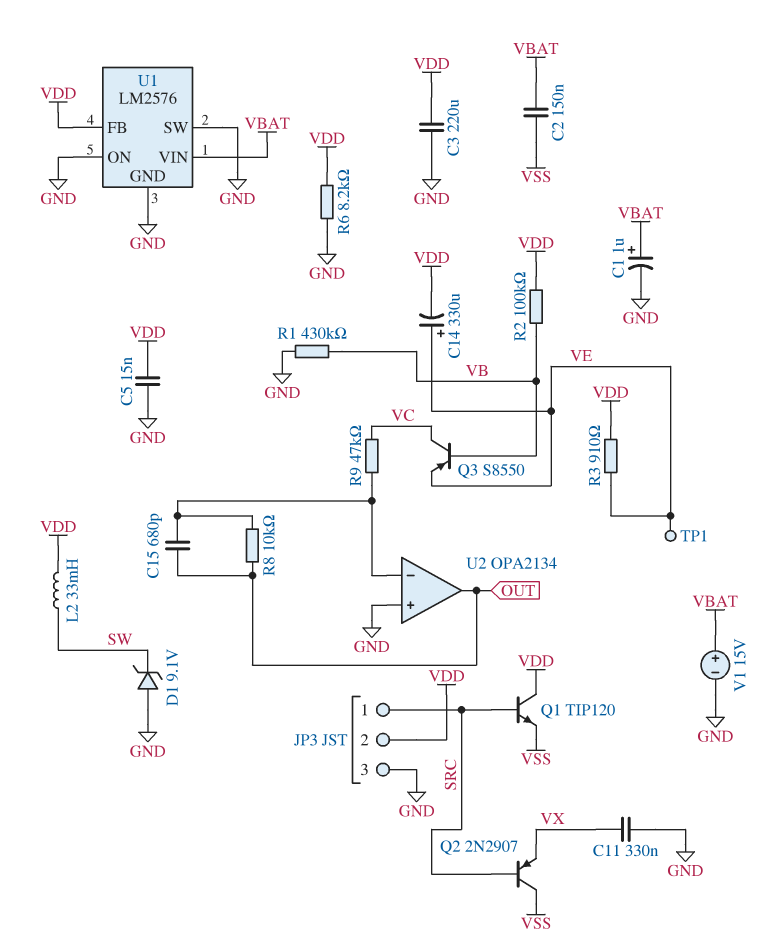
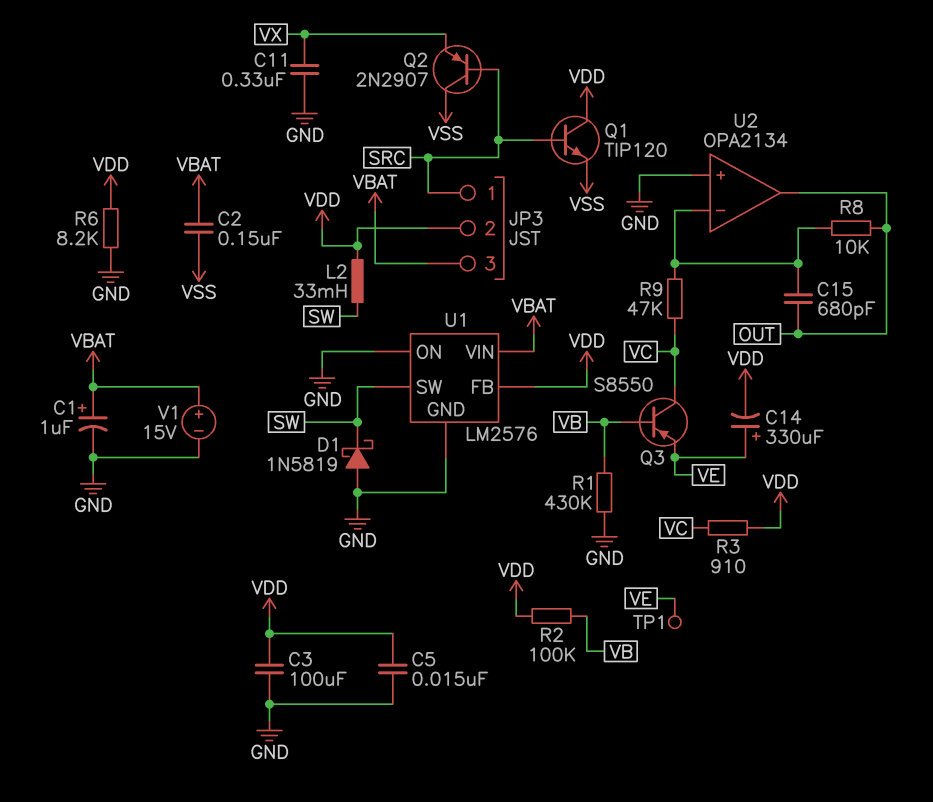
C3: 220uF (GND, VDD) -> 100uF (GND, VDD)
D1: zener 9.1V (A GND, K SW) -> schottky 1N5819 (A GND, K SW)
JP3 pin 3: GND -> VBAT
R3: 910 (VDD, VE) -> 910 (VC, VDD)
U1 pin SW: GND -> SW

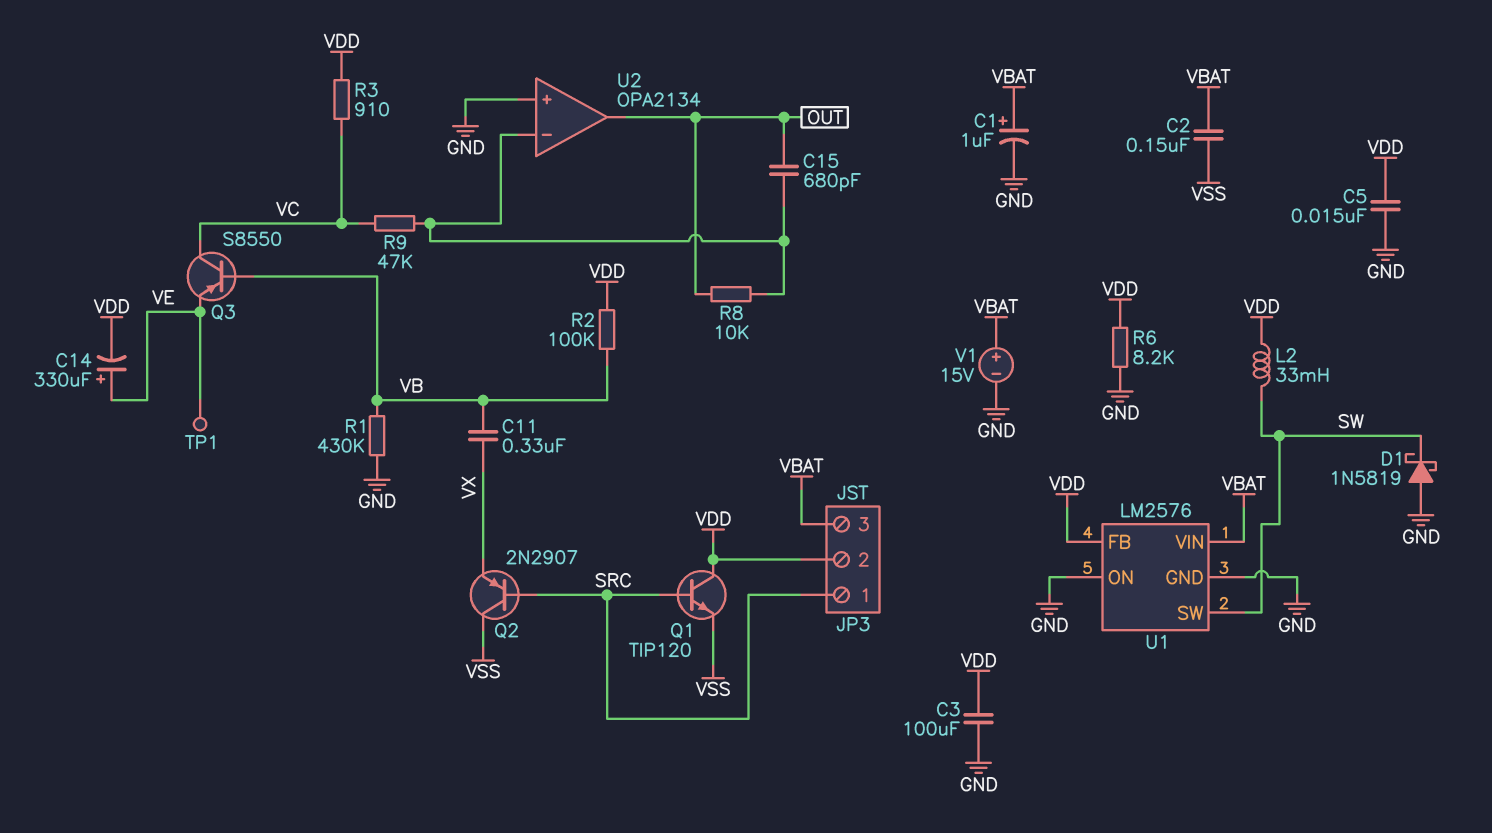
C11: 330nF (GND, VX) -> 330nF (VB, VX)

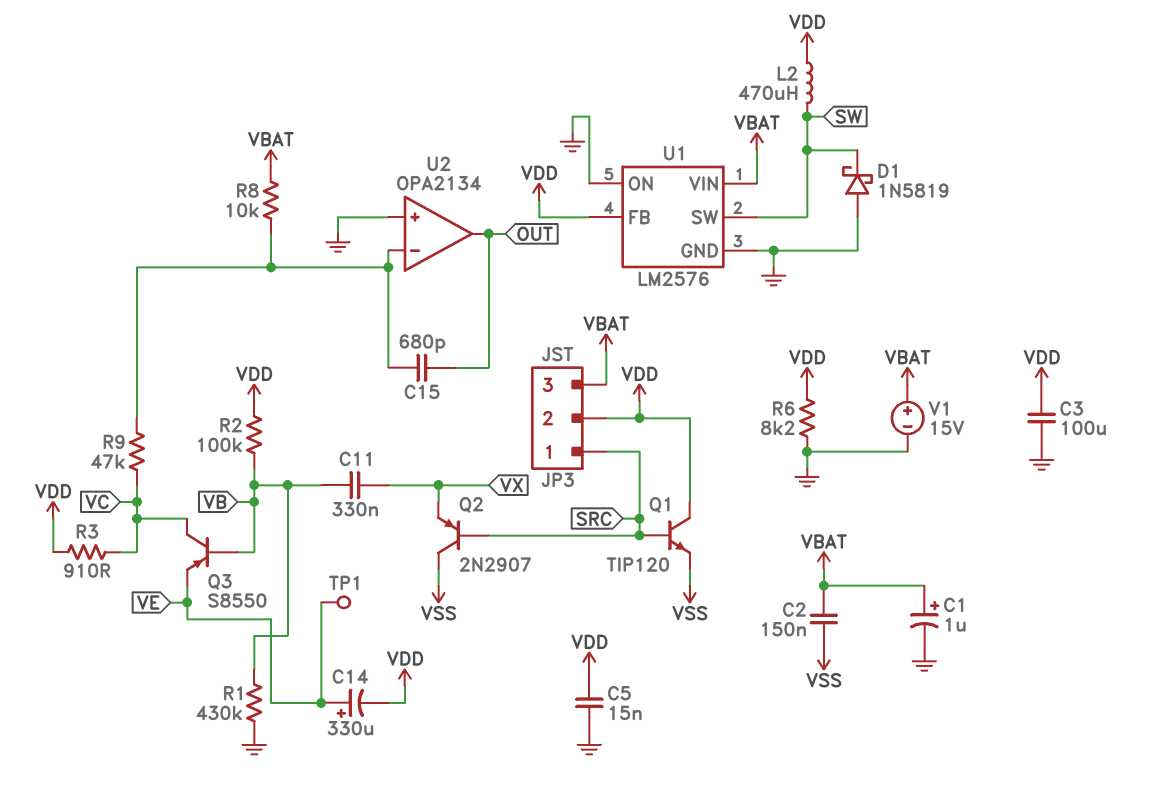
L2: 33mH (SW, VDD) -> 470uH (SW, VDD)
R8: 10k (OUT, U2/in-) -> 10k (U2/in-, VBAT)

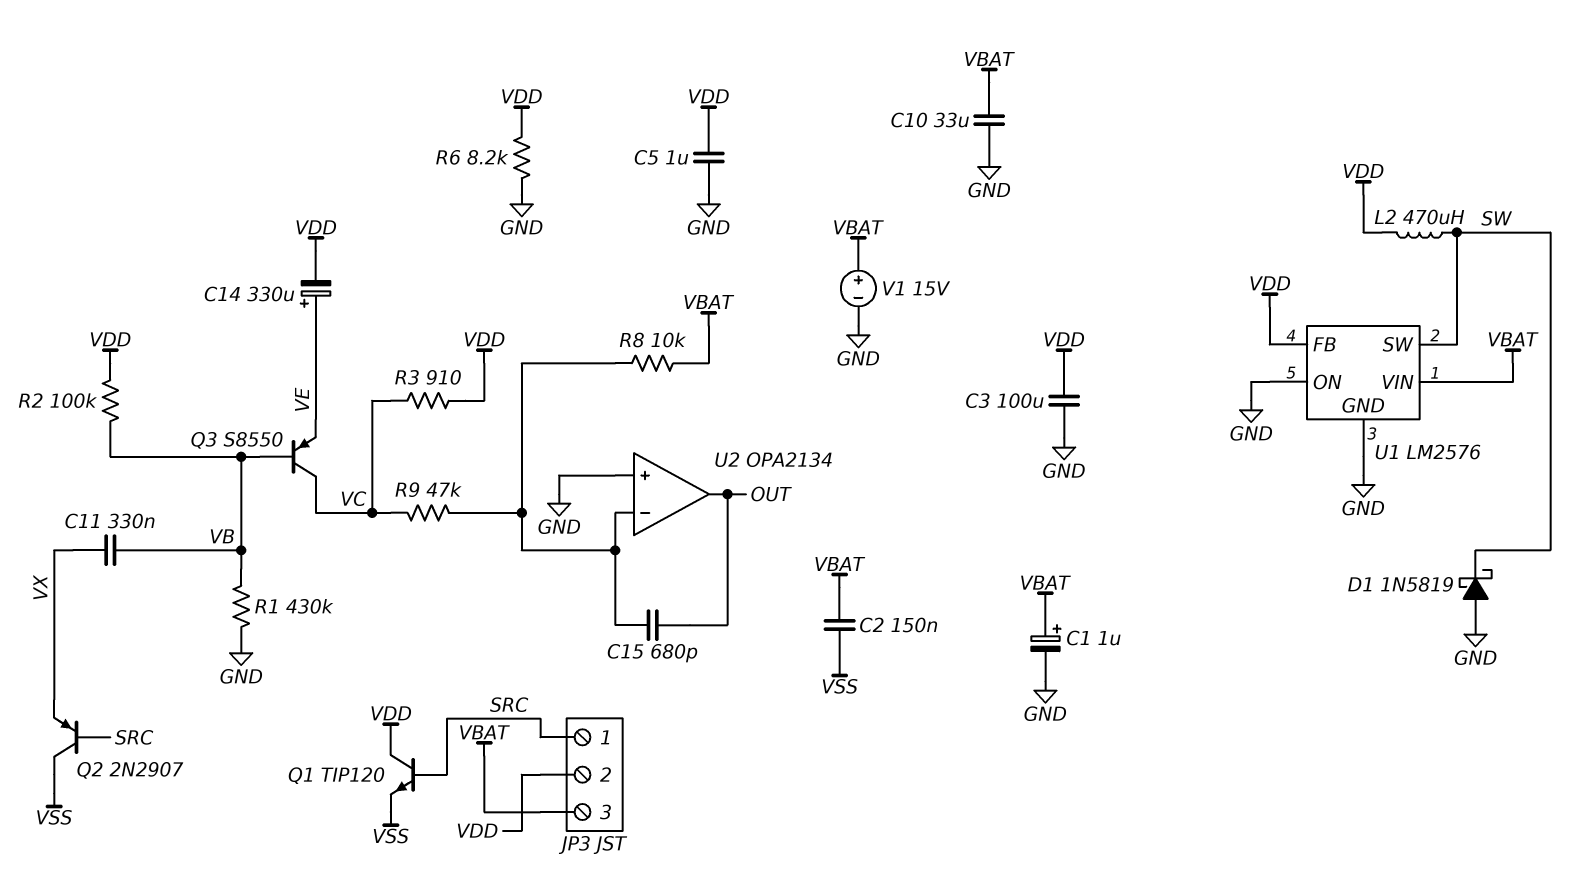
C5: 15nF (GND, VDD) -> 1uF (GND, VDD)
C10: none -> 33uF (GND, VBAT)
TP1: test point (VE) -> none

